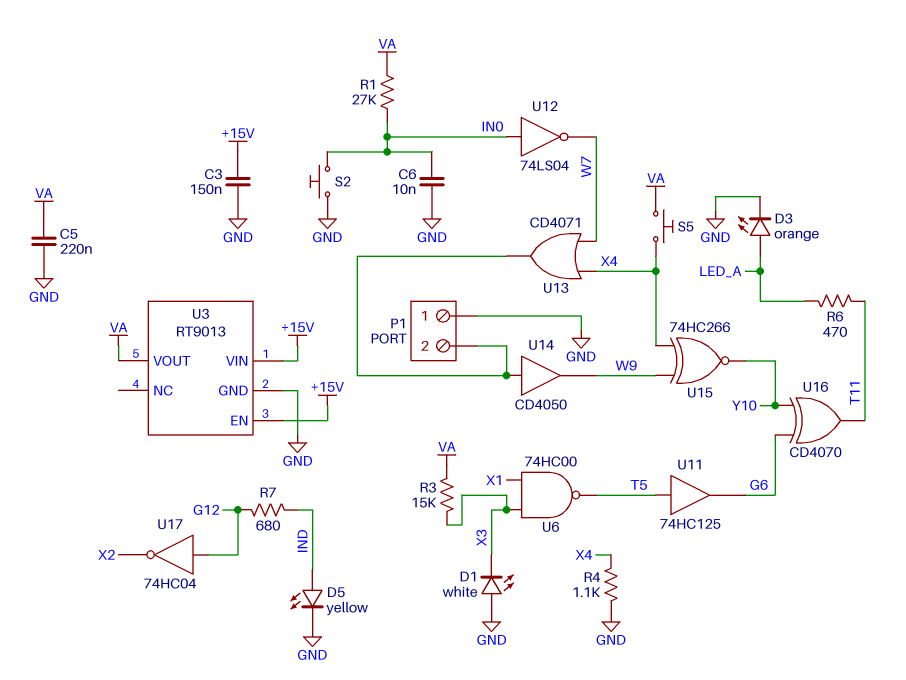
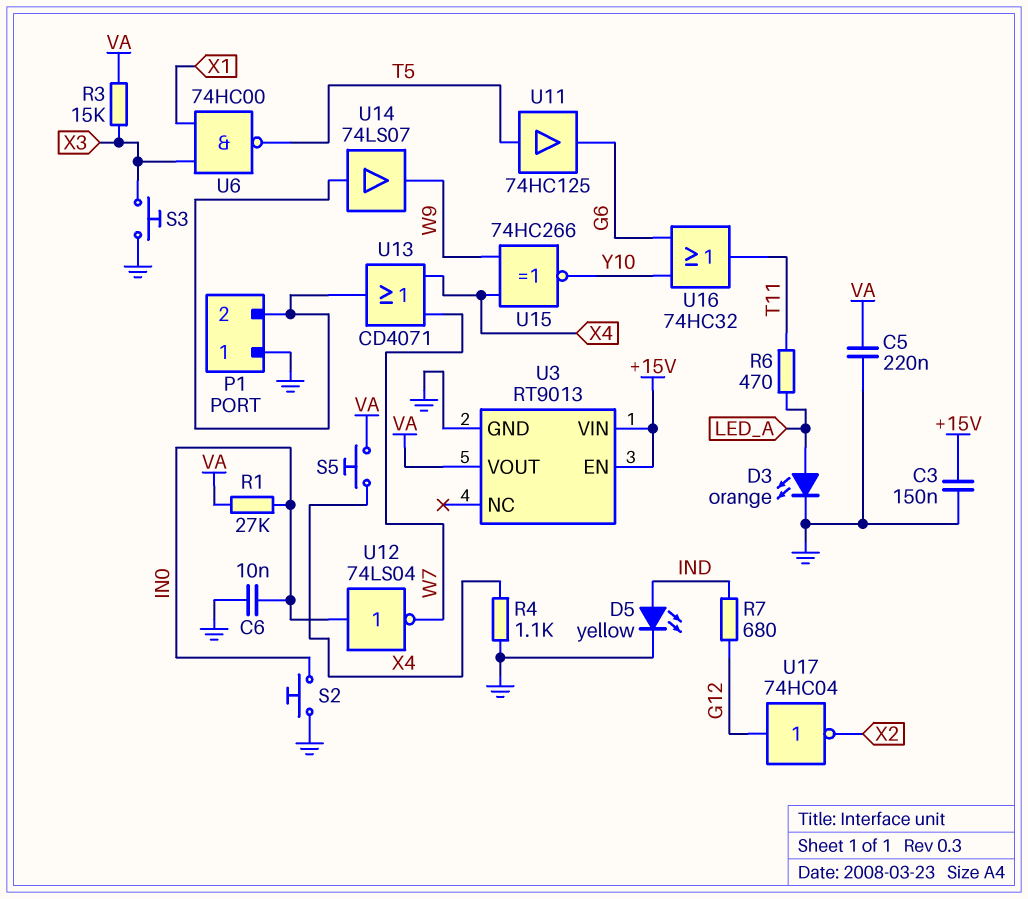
D1: LED white (A GND, K X3) -> none
S3: none -> button (GND, X3)
U14: buffer CD4050 (in P1/2, out W9) -> buffer 74LS07 (in P1/2, out W9)
U16: XOR CD4070 (in G6, in Y10, out T11) -> OR 74HC32 (in G6, in Y10, out T11)

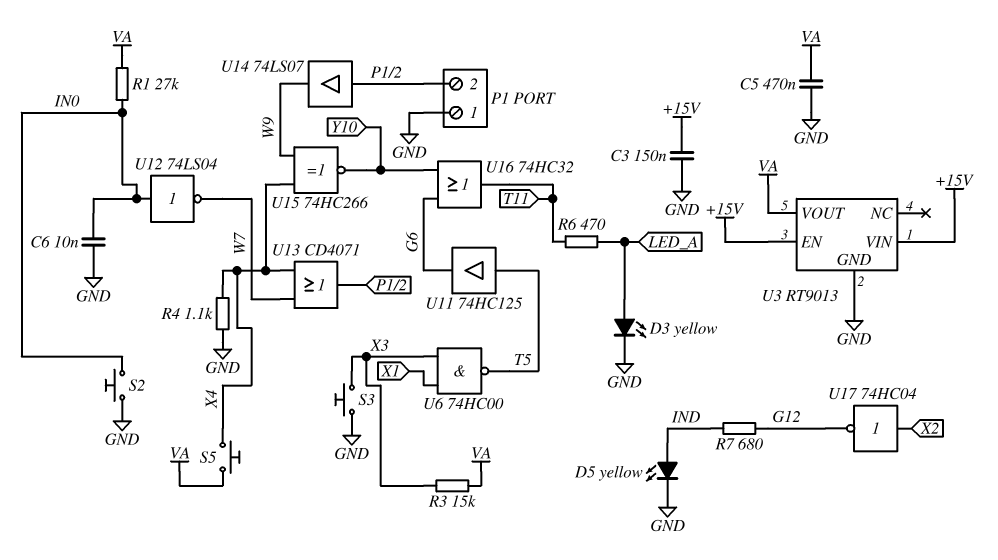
C5: 220nF (GND, VA) -> 470nF (GND, VA)
D3: LED orange (A LED_A, K GND) -> LED yellow (A LED_A, K GND)
U17: NOT 74HC04 (in G12, out X2) -> NOT 74HC04 (in X2, out G12)

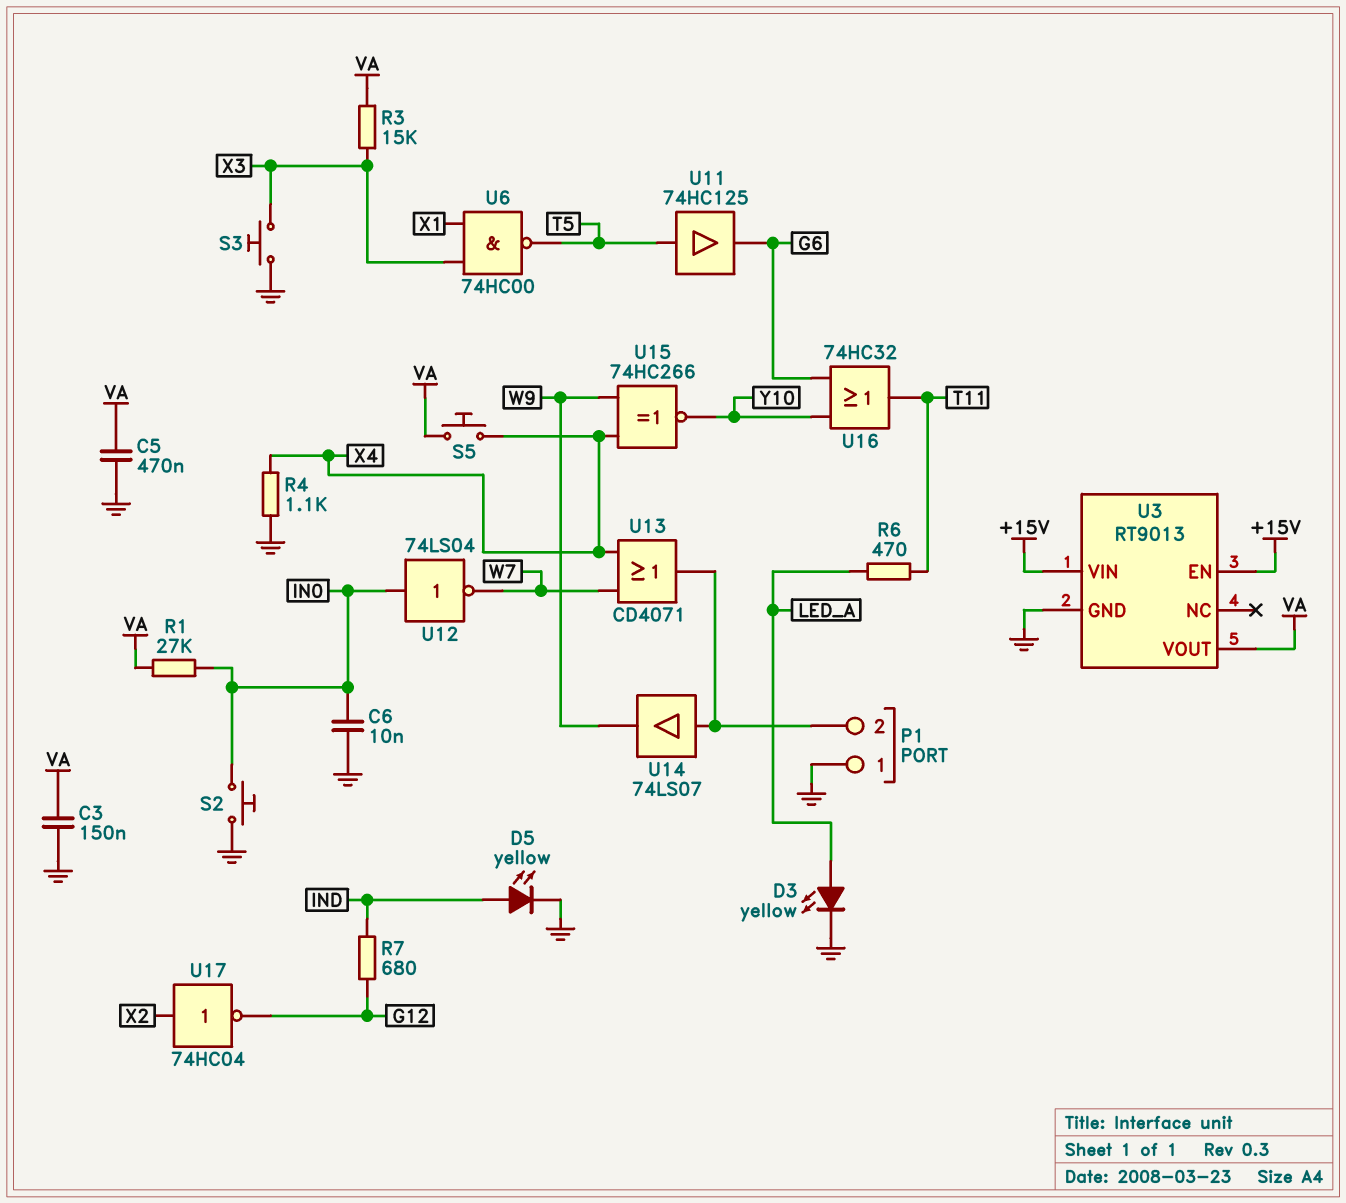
C3: 150nF (+15V, GND) -> 150nF (GND, VA)

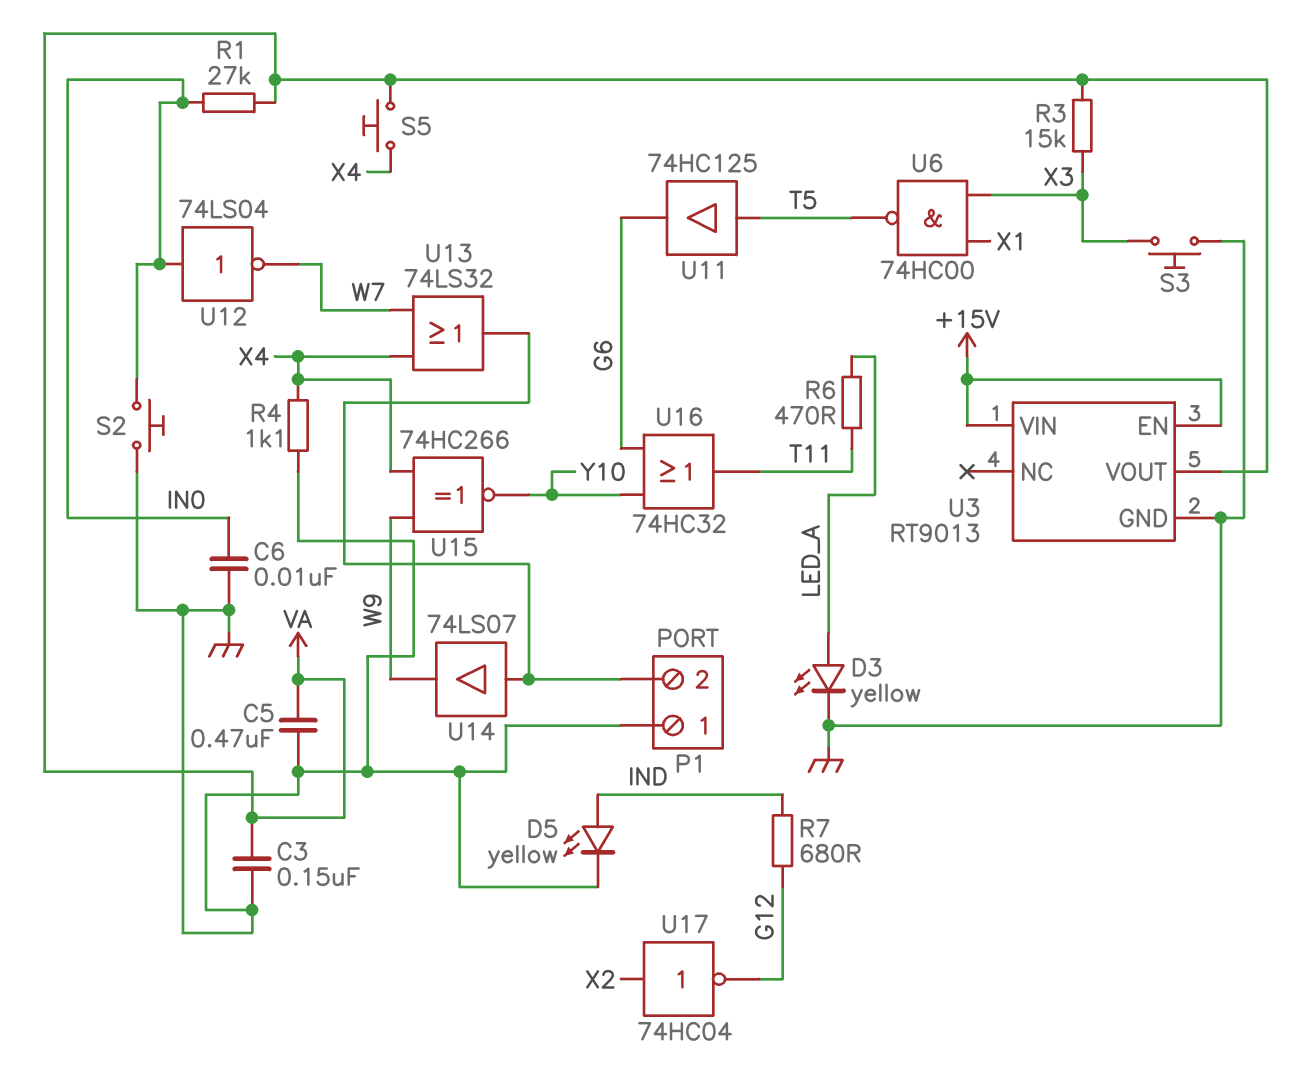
U13: OR CD4071 (in W7, in X4, out P1/2) -> OR 74LS32 (in W7, in X4, out P1/2)

